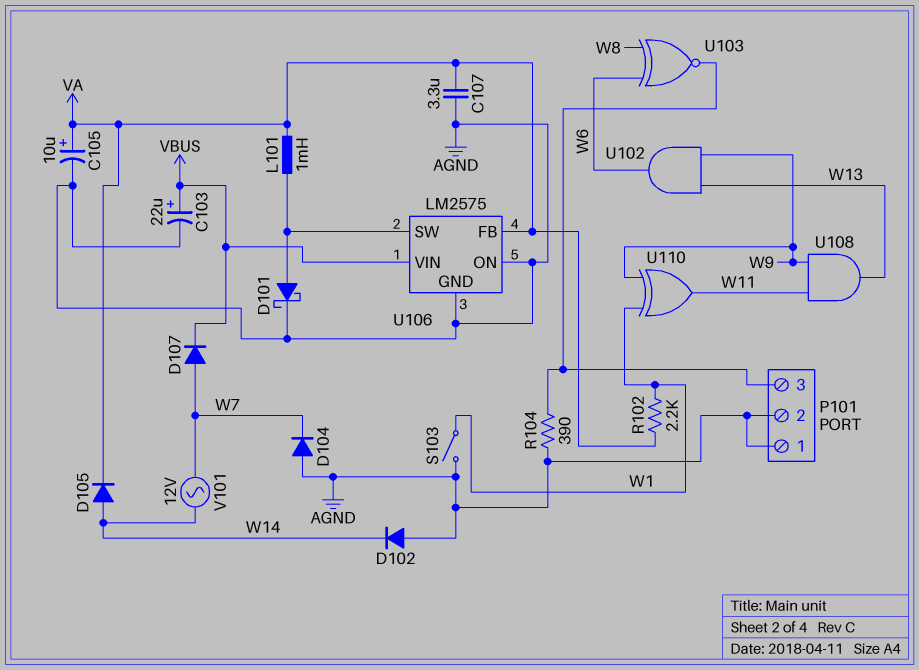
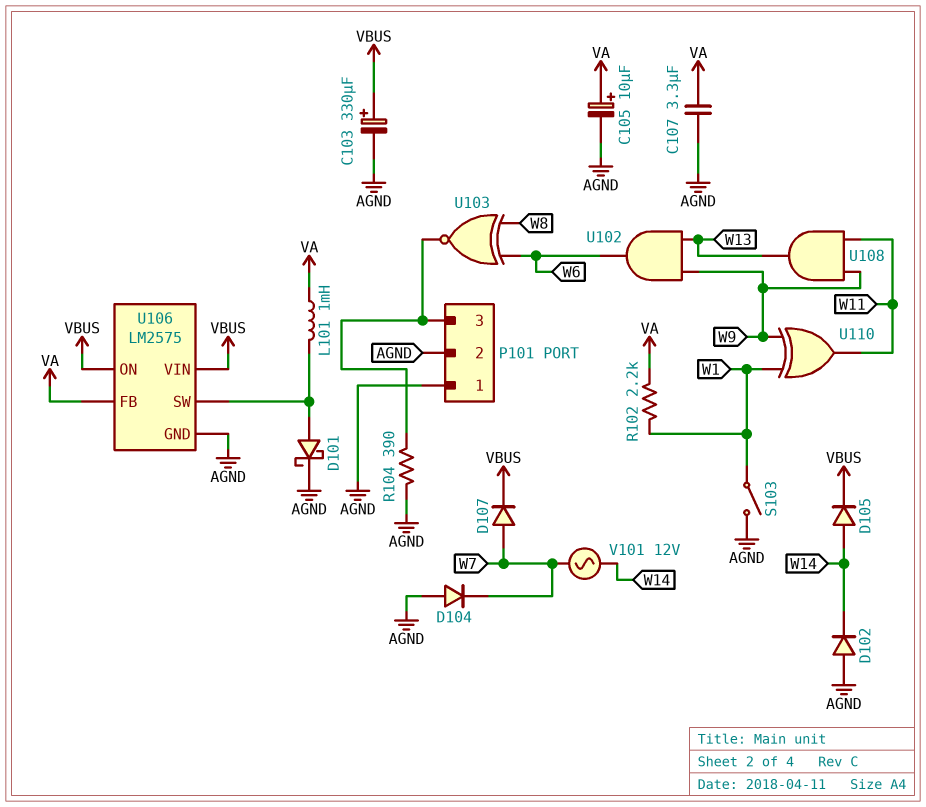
C103: 22uF (plus VBUS, minus AGND) -> 330uF (plus VBUS, minus AGND)
D105: diode (A W14, K VA) -> diode (A W14, K VBUS)
U106 pin ON: AGND -> VBUS

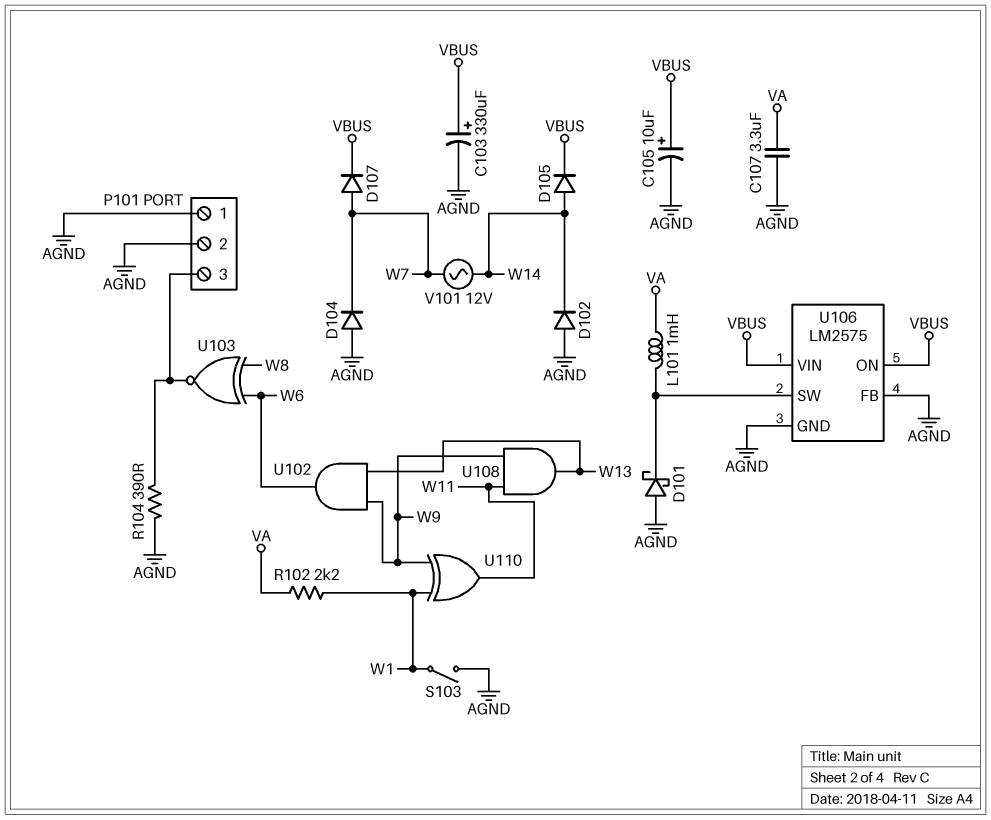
C105: 10uF (plus VA, minus AGND) -> 10uF (plus VBUS, minus AGND)
D101: schottky (A U106/SW, K AGND) -> schottky (A AGND, K U106/SW)
U106 pin FB: VA -> AGND

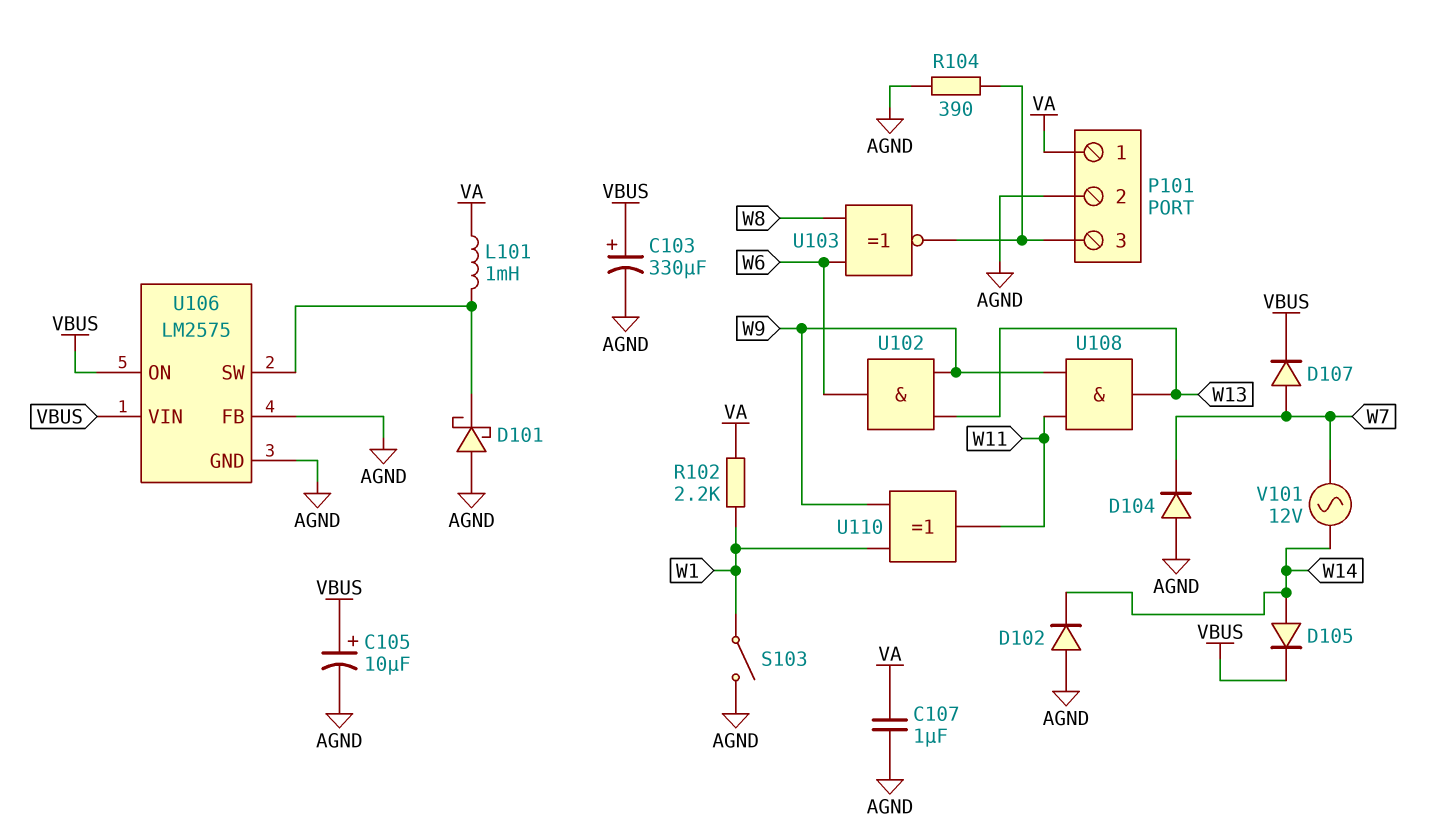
C107: 3.3uF (AGND, VA) -> 1uF (AGND, VA)
P101 pin 1: AGND -> VA

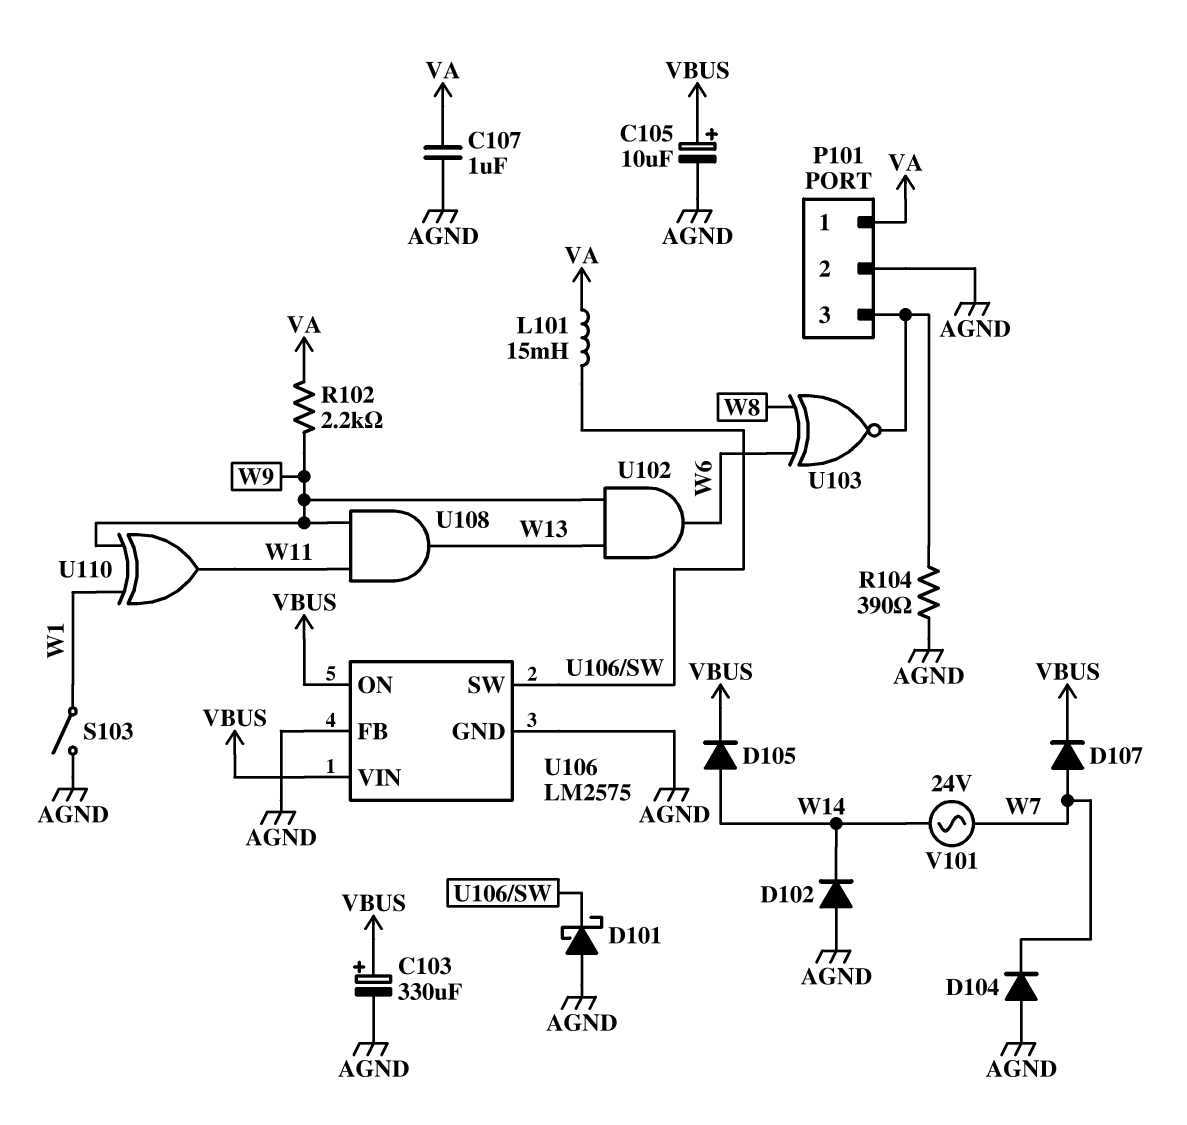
L101: 1mH (U106/SW, VA) -> 15mH (U106/SW, VA)
R102: 2.2k (VA, W1) -> 2.2k (VA, W9)
V101: AC 12V (W7, W14) -> AC 24V (W7, W14)

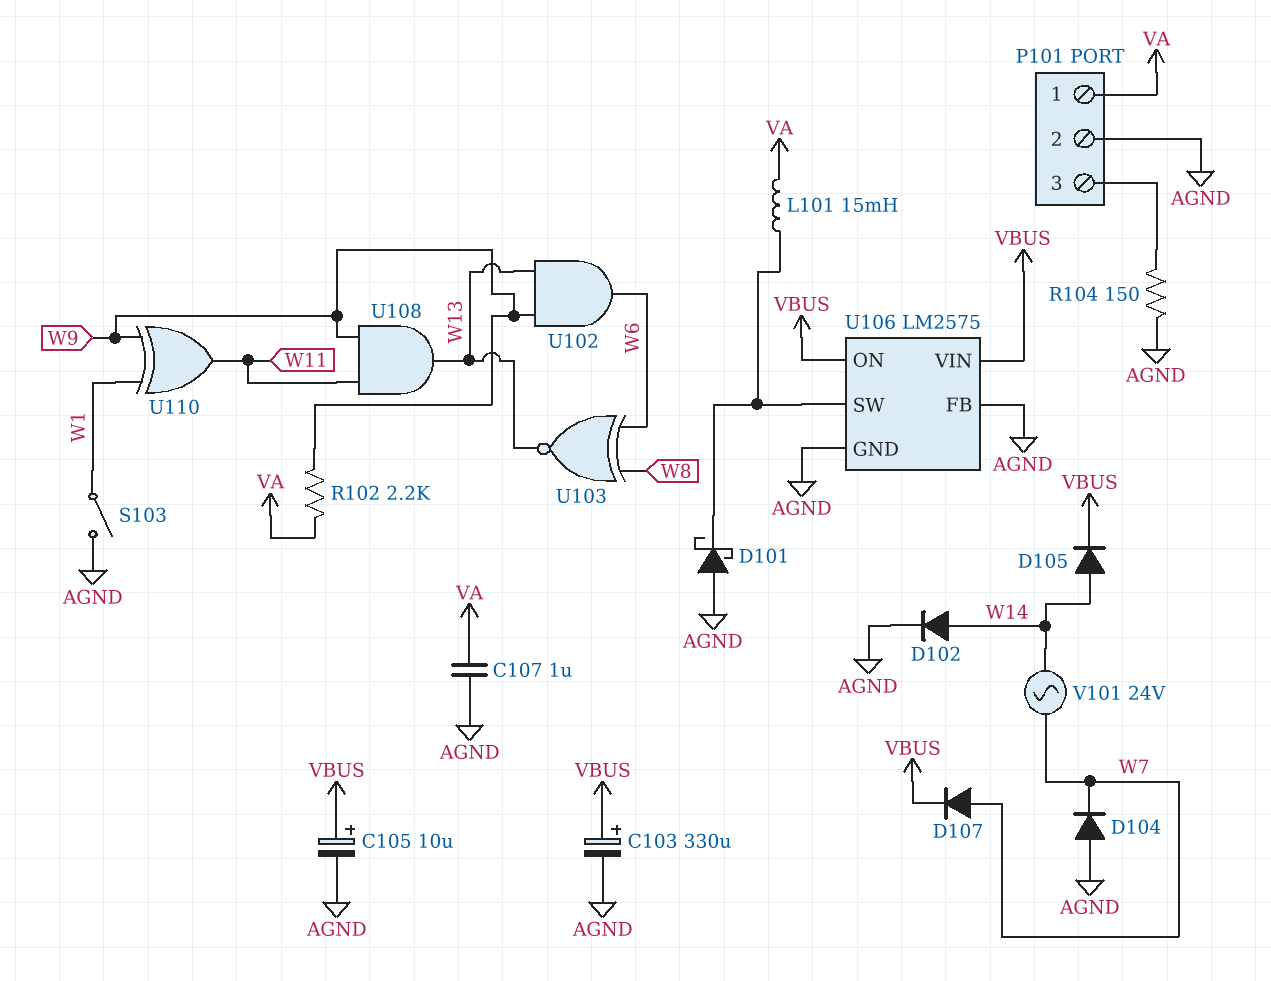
D102: diode (A AGND, K W14) -> diode (A W14, K AGND)
R104: 390 (AGND, P101/3) -> 150 (AGND, P101/3)
U103: XNOR (in W6, in W8, out P101/3) -> XNOR (in W6, in W8, out W13)

